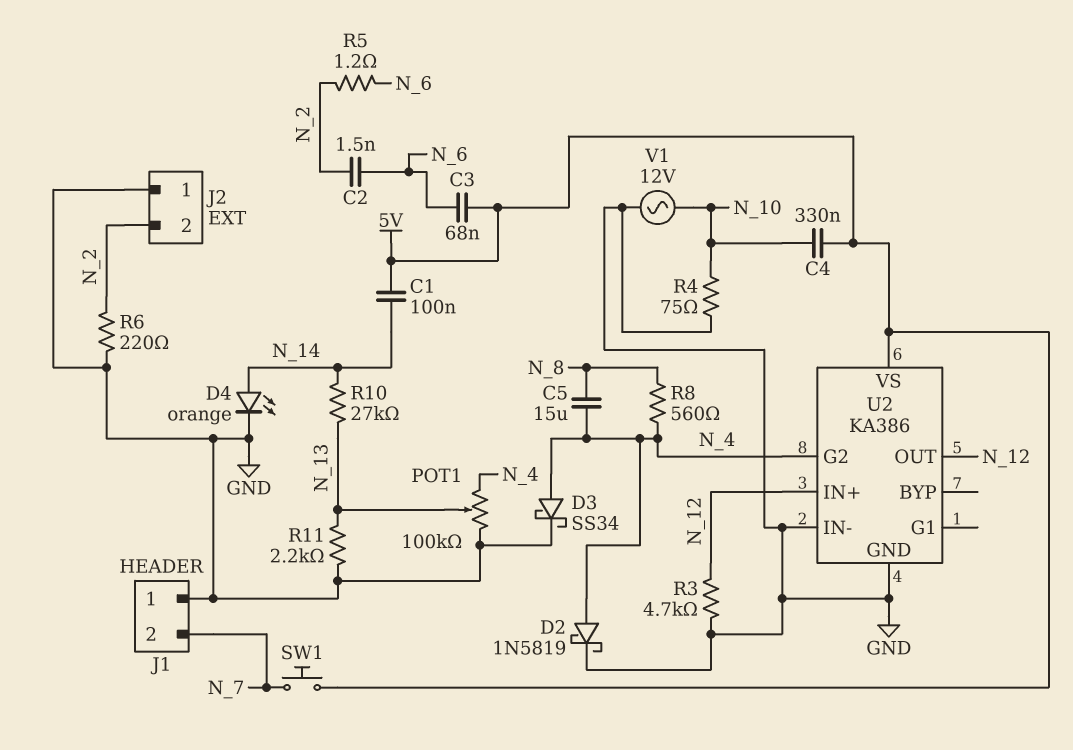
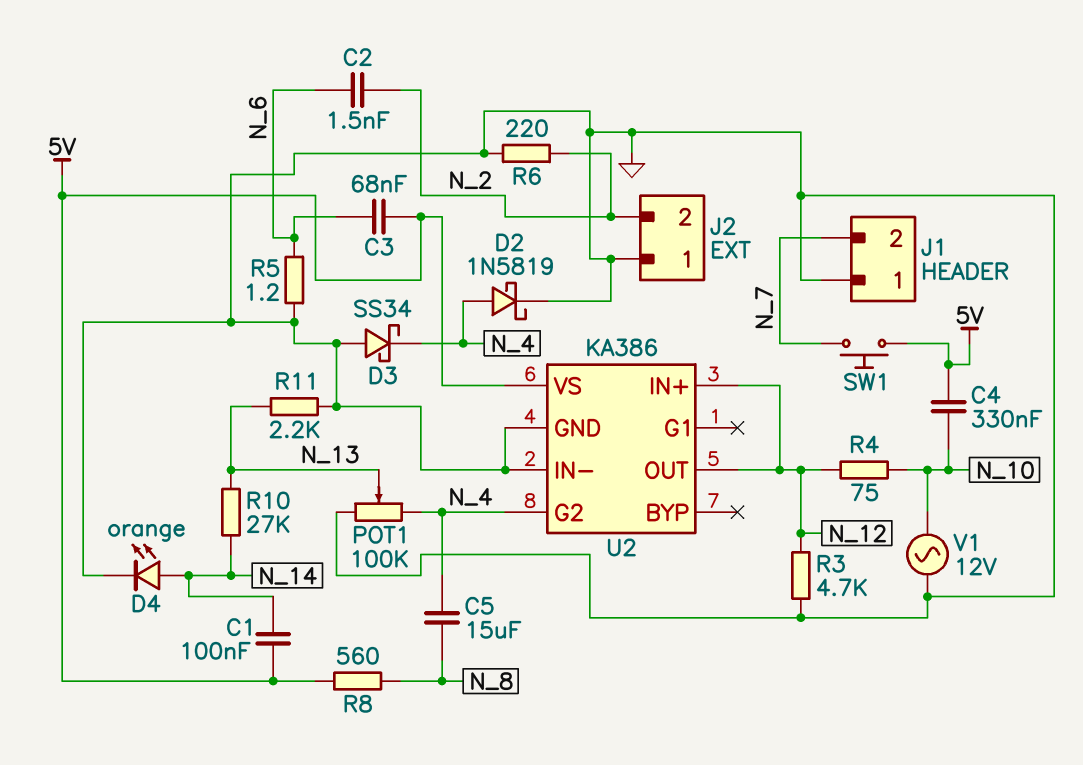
D3: schottky SS34 (A N_4, K GND) -> schottky SS34 (A GND, K N_4)
R4: 75 (GND, N_10) -> 75 (N_10, N_12)
R5: 1.2 (N_2, N_6) -> 1.2 (GND, N_6)
R8: 560 (N_4, N_8) -> 560 (5V, N_8)

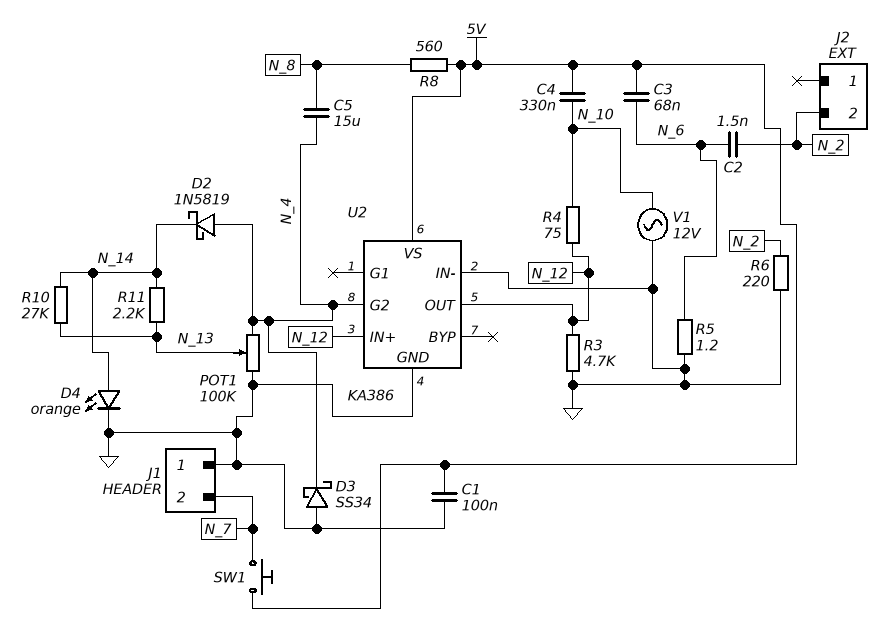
C1: 100nF (5V, N_14) -> 100nF (5V, GND)
D2: schottky 1N5819 (A N_4, K GND) -> schottky 1N5819 (A N_4, K N_14)
J2 pin 1: GND -> none
R11: 2.2k (GND, N_13) -> 2.2k (N_13, N_14)

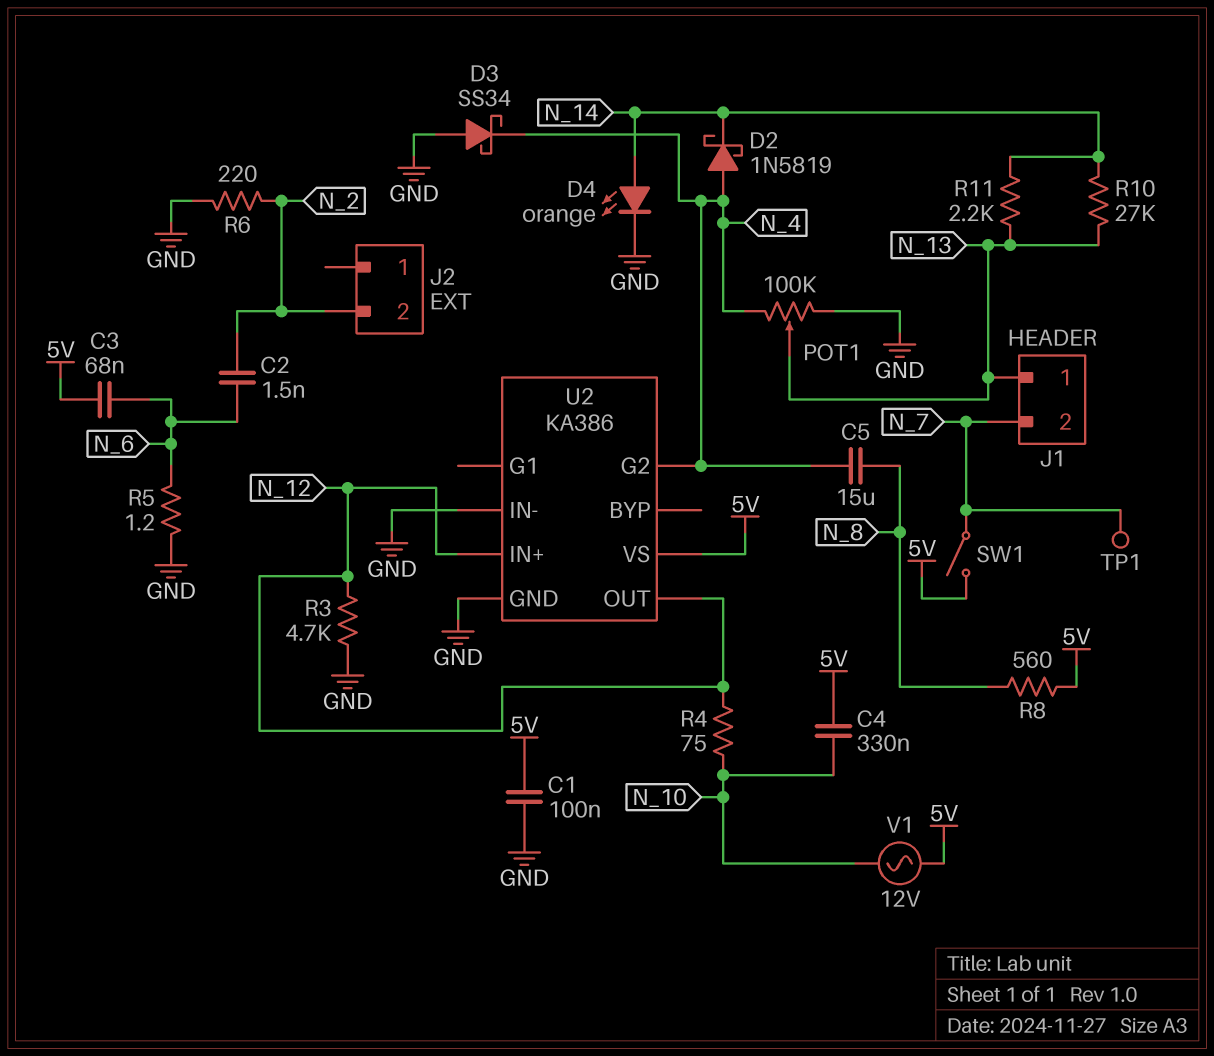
J1 pin 1: GND -> N_13
SW1: button (5V, N_7) -> switch (5V, N_7)
TP1: none -> test point (N_7)
V1: AC 12V (GND, N_10) -> AC 12V (5V, N_10)

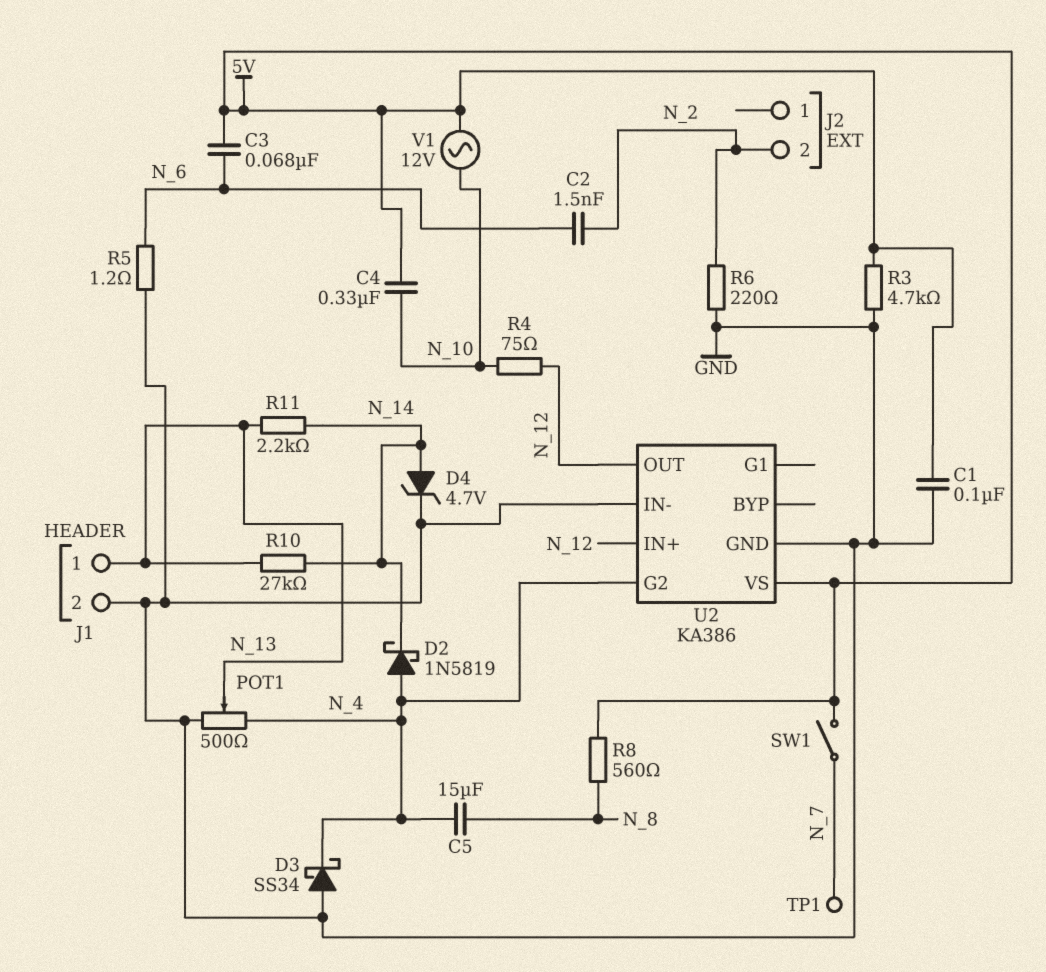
D4: LED orange (A N_14, K GND) -> zener 4.7V (A N_14, K GND)
J1 pin 2: N_7 -> GND
POT1: 100k (GND, N_4, wiper N_13) -> 500 (GND, N_4, wiper N_13)
R3: 4.7k (GND, N_12) -> 4.7k (5V, GND)

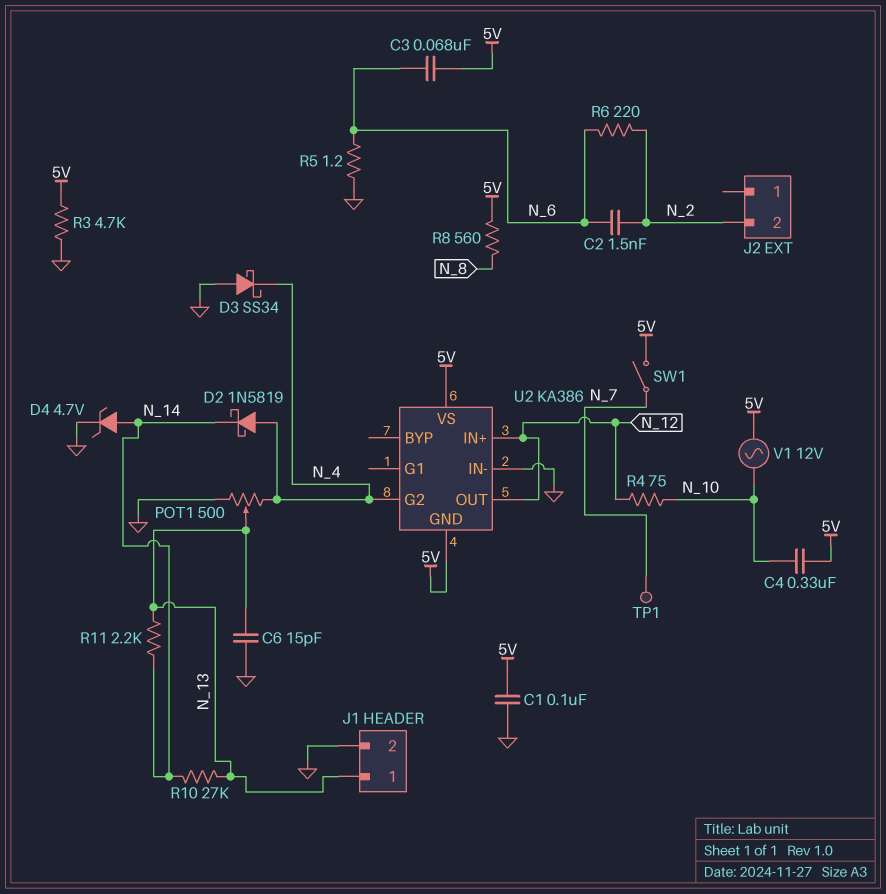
C5: 15uF (N_4, N_8) -> none
C6: none -> 15pF (GND, N_13)
R6: 220 (GND, N_2) -> 220 (N_2, N_6)
U2 pin GND: GND -> 5V

